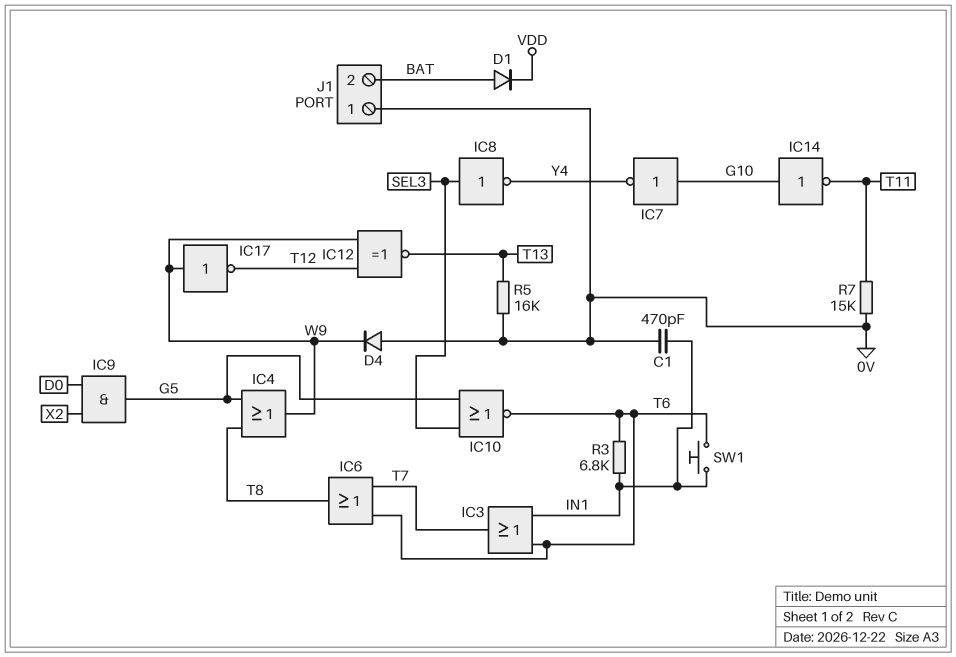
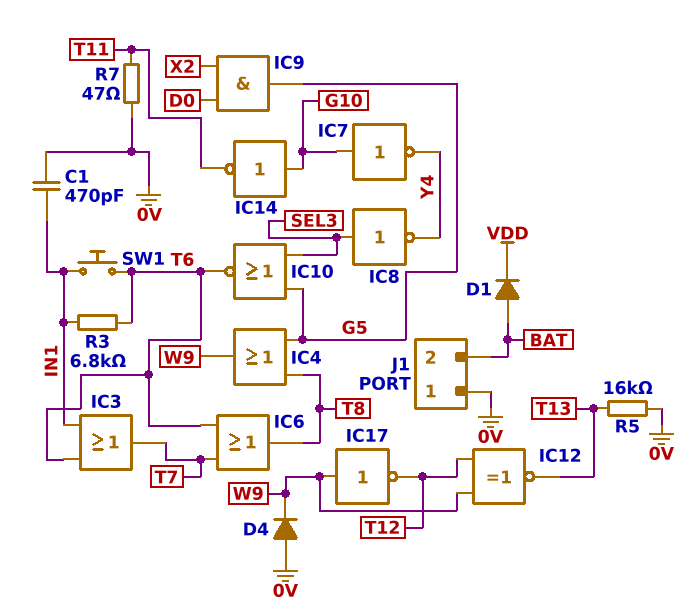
R7: 15k (0V, T11) -> 47 (0V, T11)

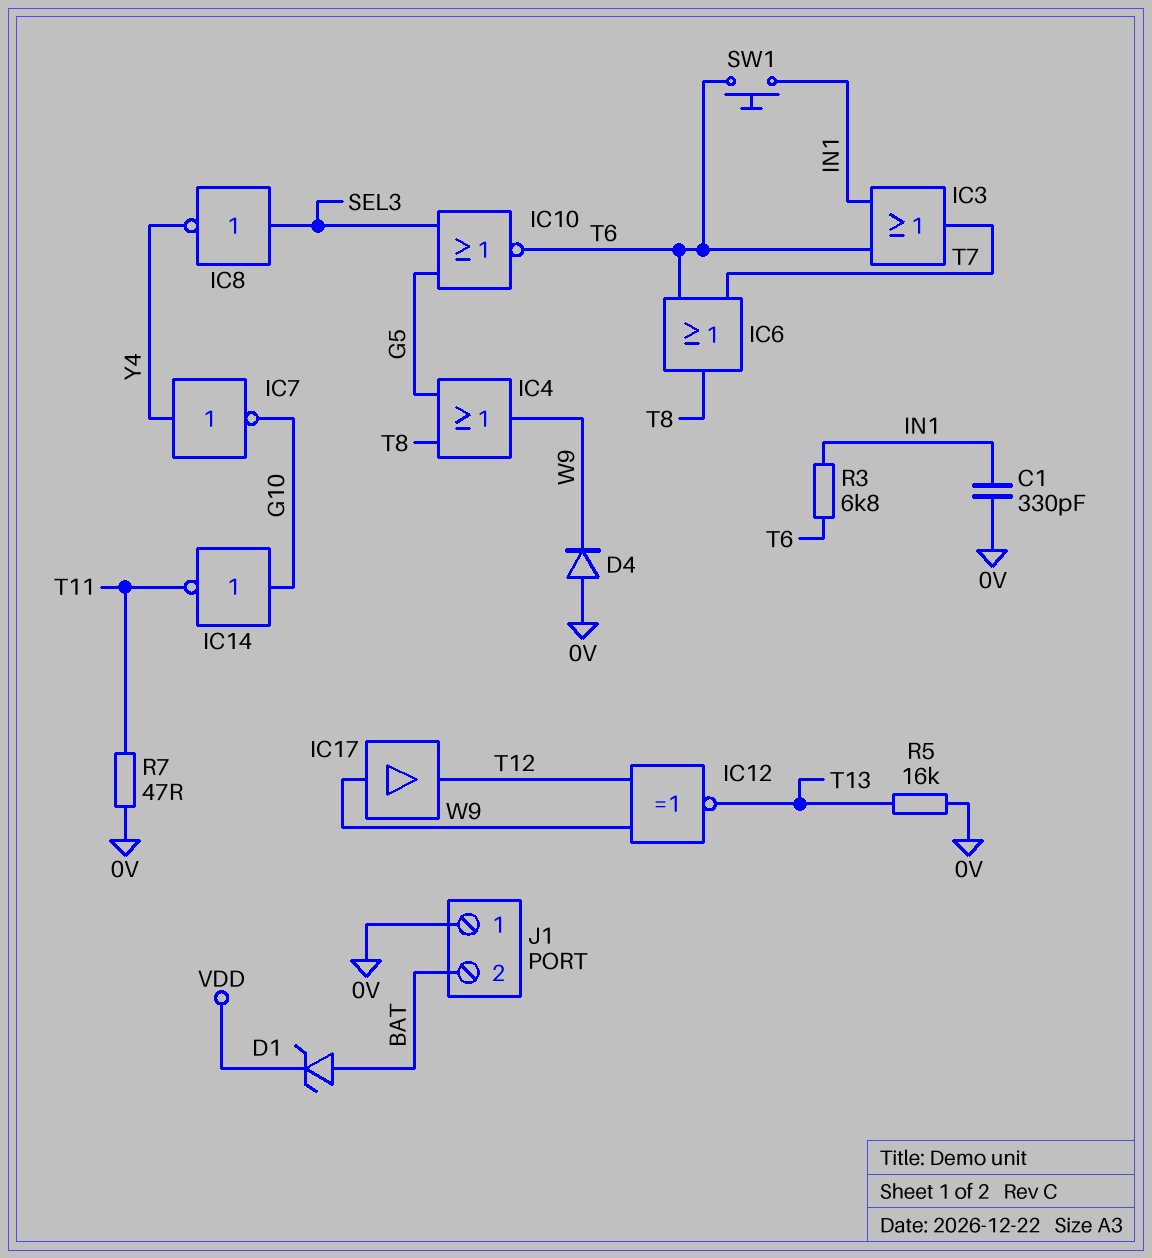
C1: 470pF (0V, IN1) -> 330pF (0V, IN1)
D1: diode (A BAT, K VDD) -> zener (A BAT, K VDD)
IC7: NOT (in G10, out Y4) -> NOT (in Y4, out G10)
IC9: AND (in D0, in X2, out G5) -> none
IC17: NOT (in W9, out T12) -> buffer (in W9, out T12)

